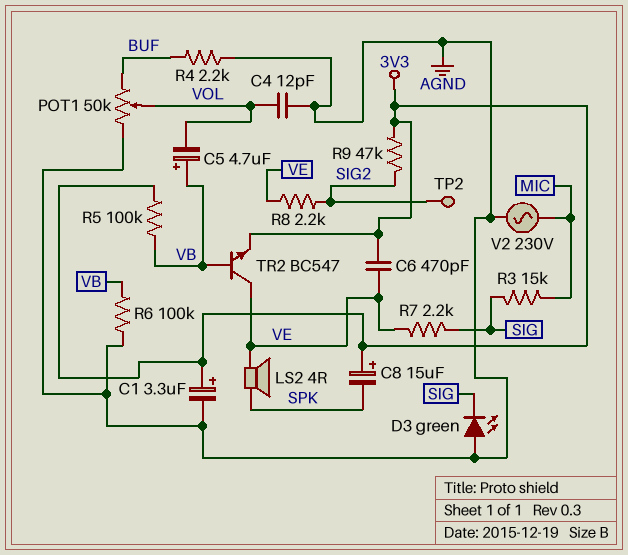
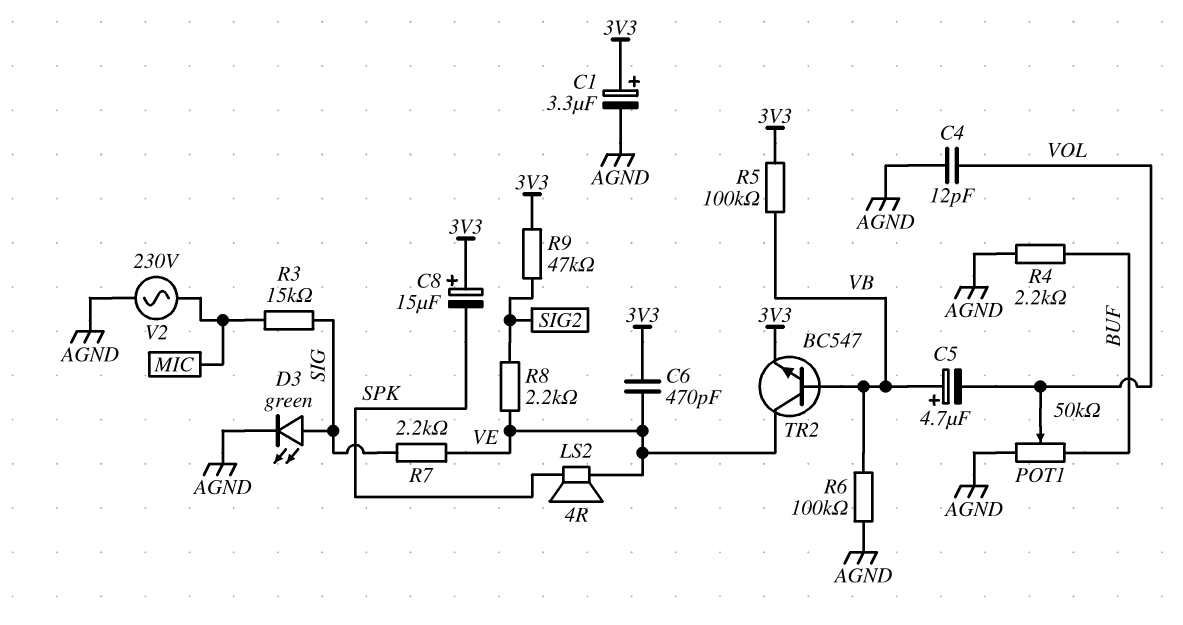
D3: LED green (A AGND, K SIG) -> LED green (A SIG, K AGND)
TP2: test point (SIG2) -> none

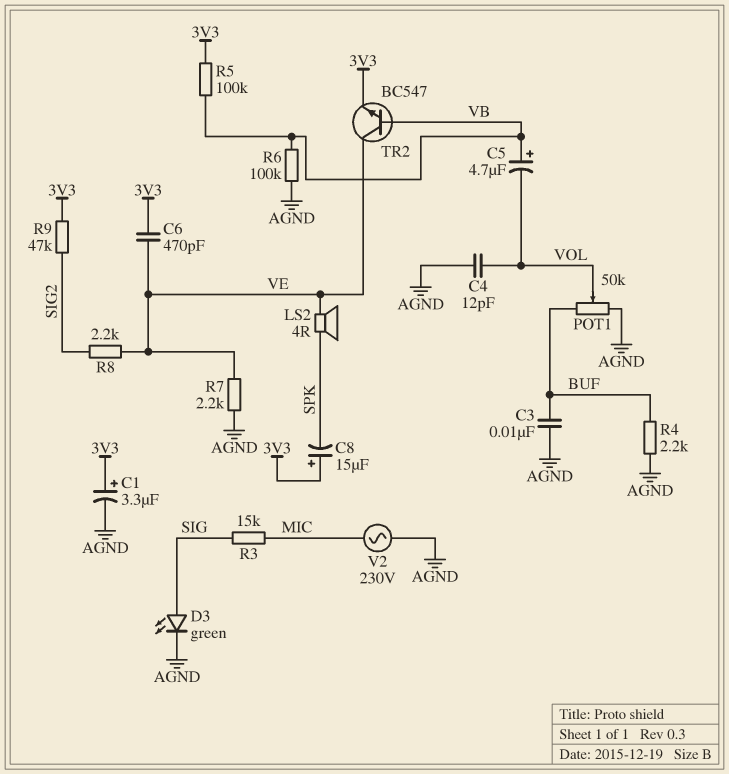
C3: none -> 10nF (AGND, BUF)
R7: 2.2k (SIG, VE) -> 2.2k (AGND, VE)

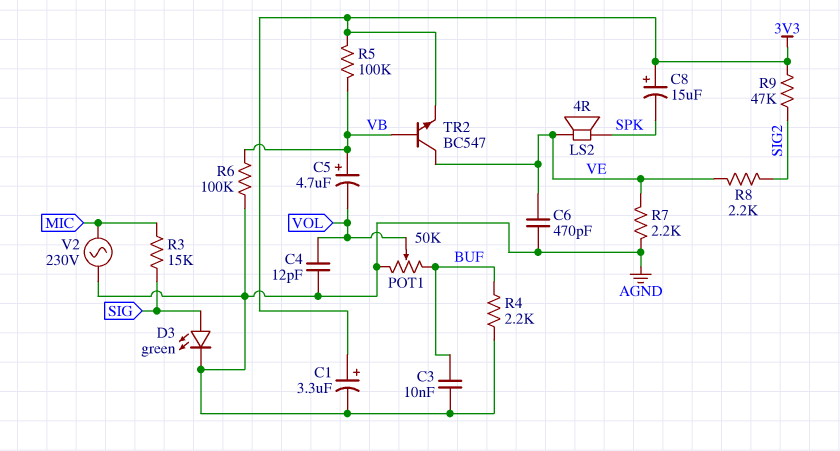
C6: 470pF (3V3, VE) -> 470pF (AGND, VE)

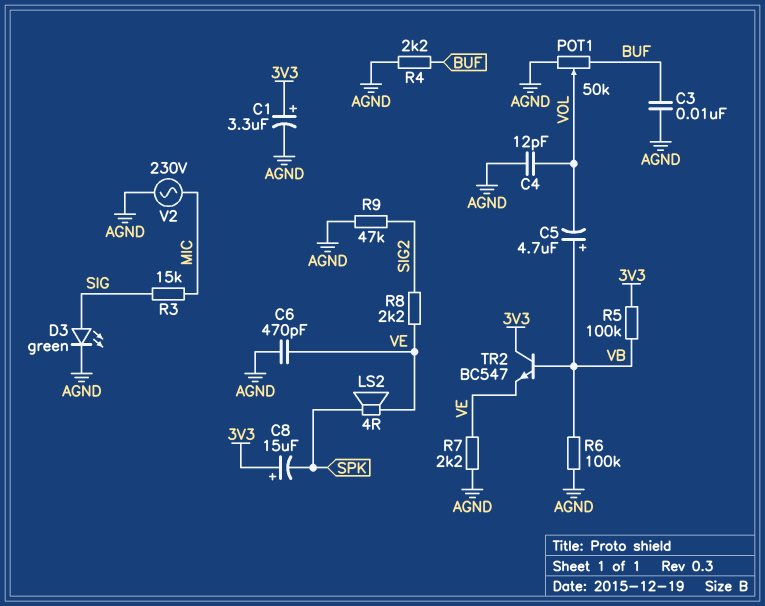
R9: 47k (3V3, SIG2) -> 47k (AGND, SIG2)
TR2: NPN BC547 (B VB, C VE, E 3V3) -> NPN BC547 (B VB, C 3V3, E VE)

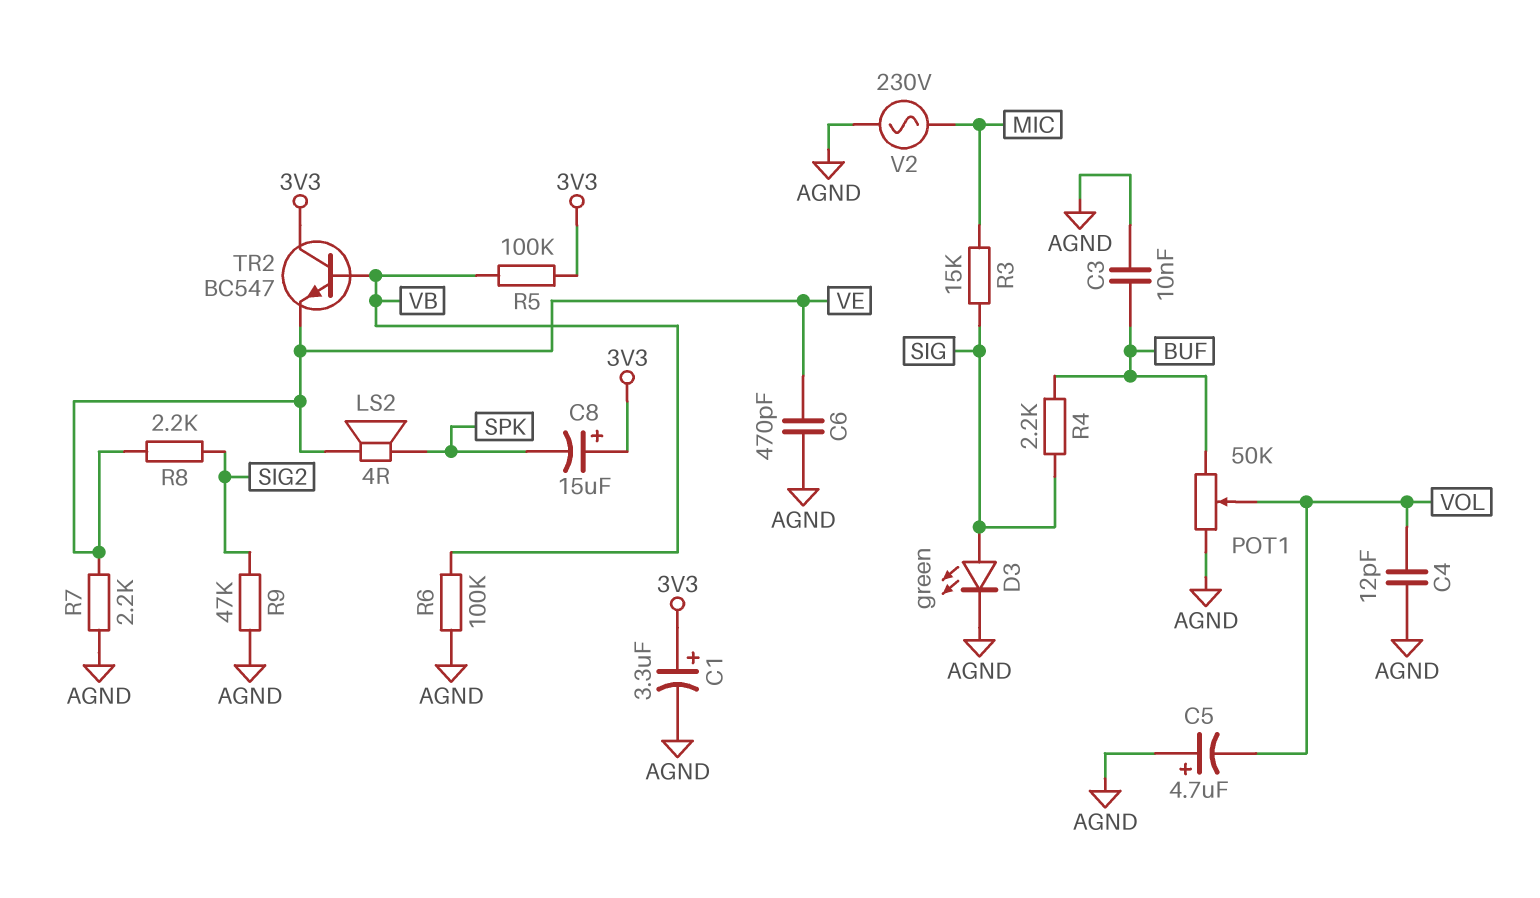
C5: 4.7uF (plus VB, minus VOL) -> 4.7uF (plus AGND, minus VOL)
R4: 2.2k (AGND, BUF) -> 2.2k (BUF, SIG)

